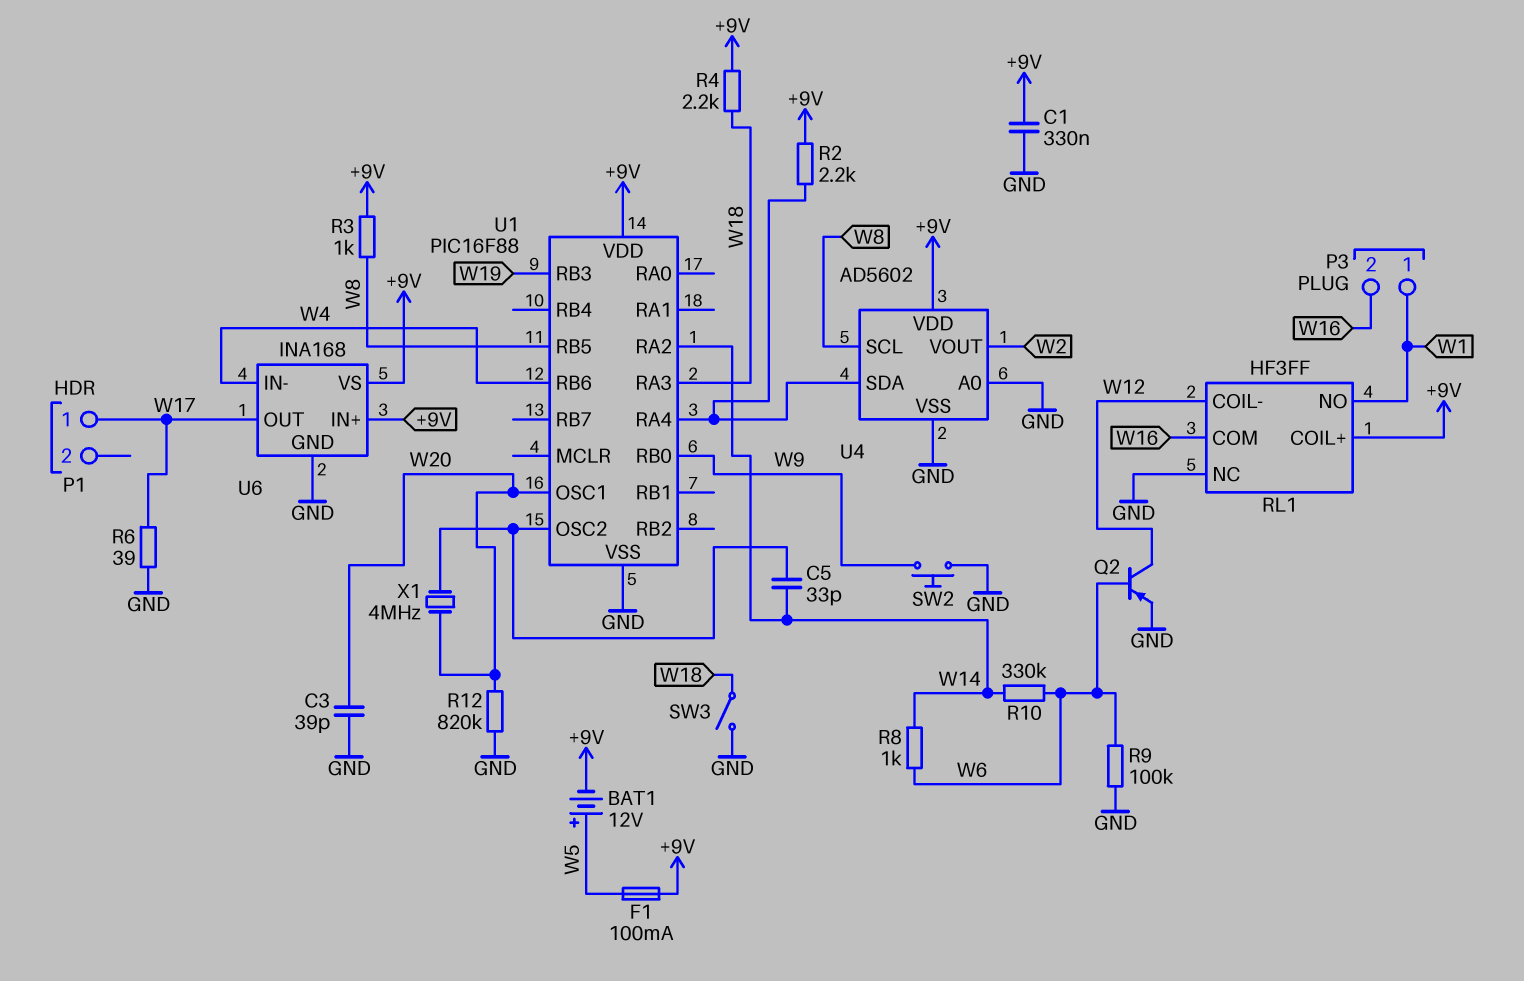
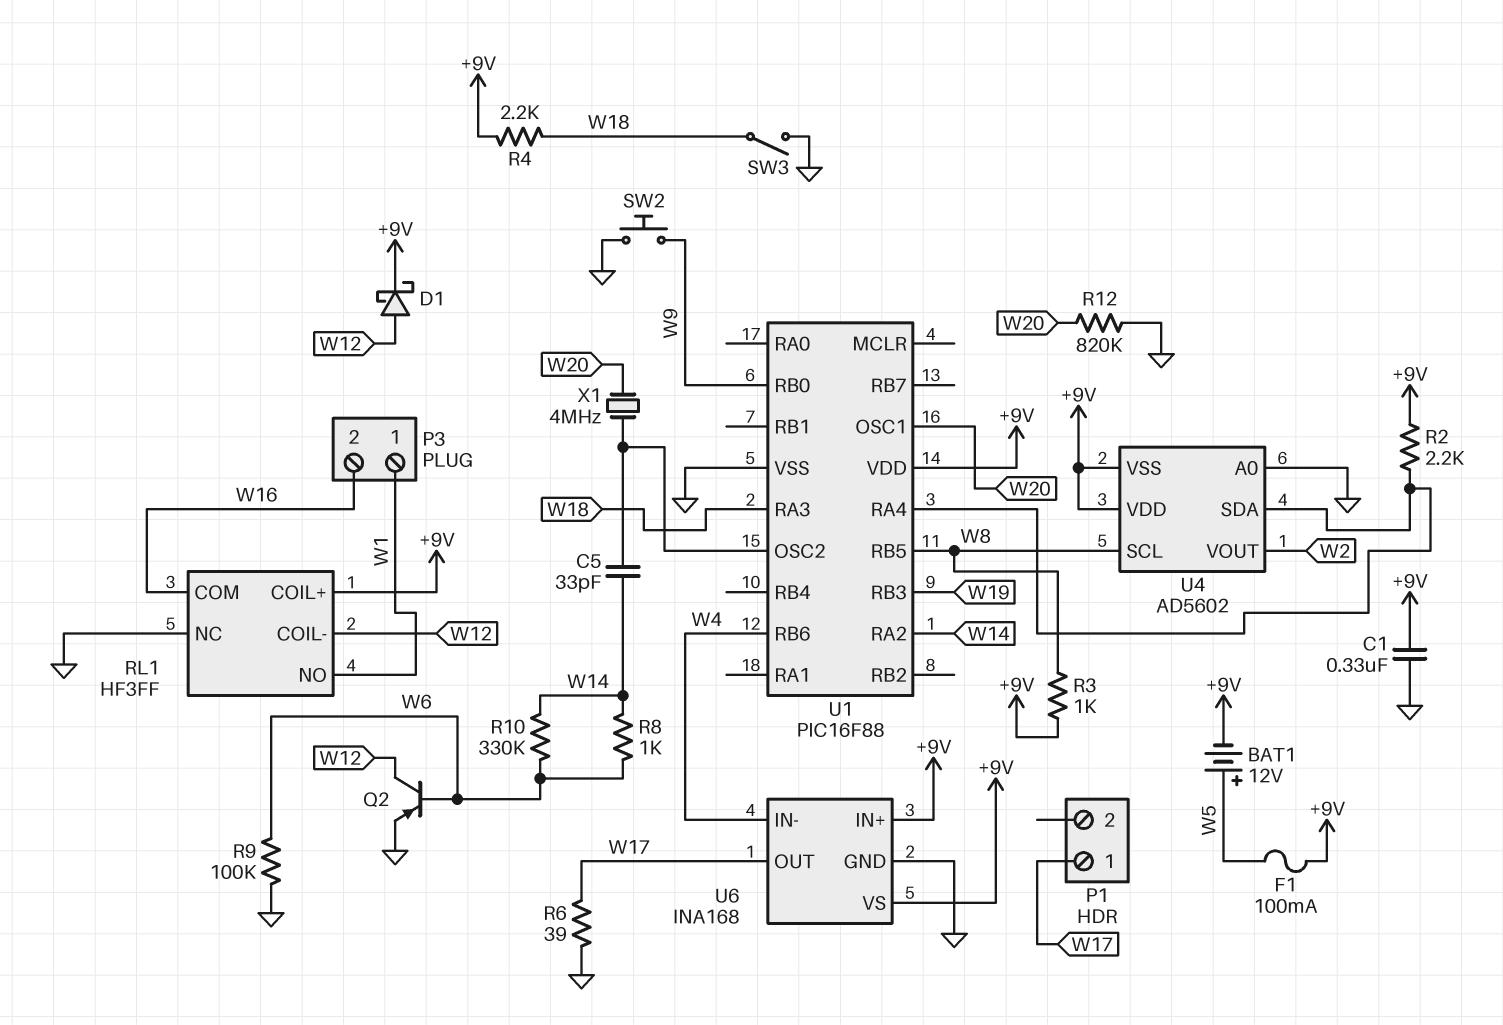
C3: 39pF (GND, W20) -> none
D1: none -> schottky (A W12, K +9V)
U4 pin VSS: GND -> +9V

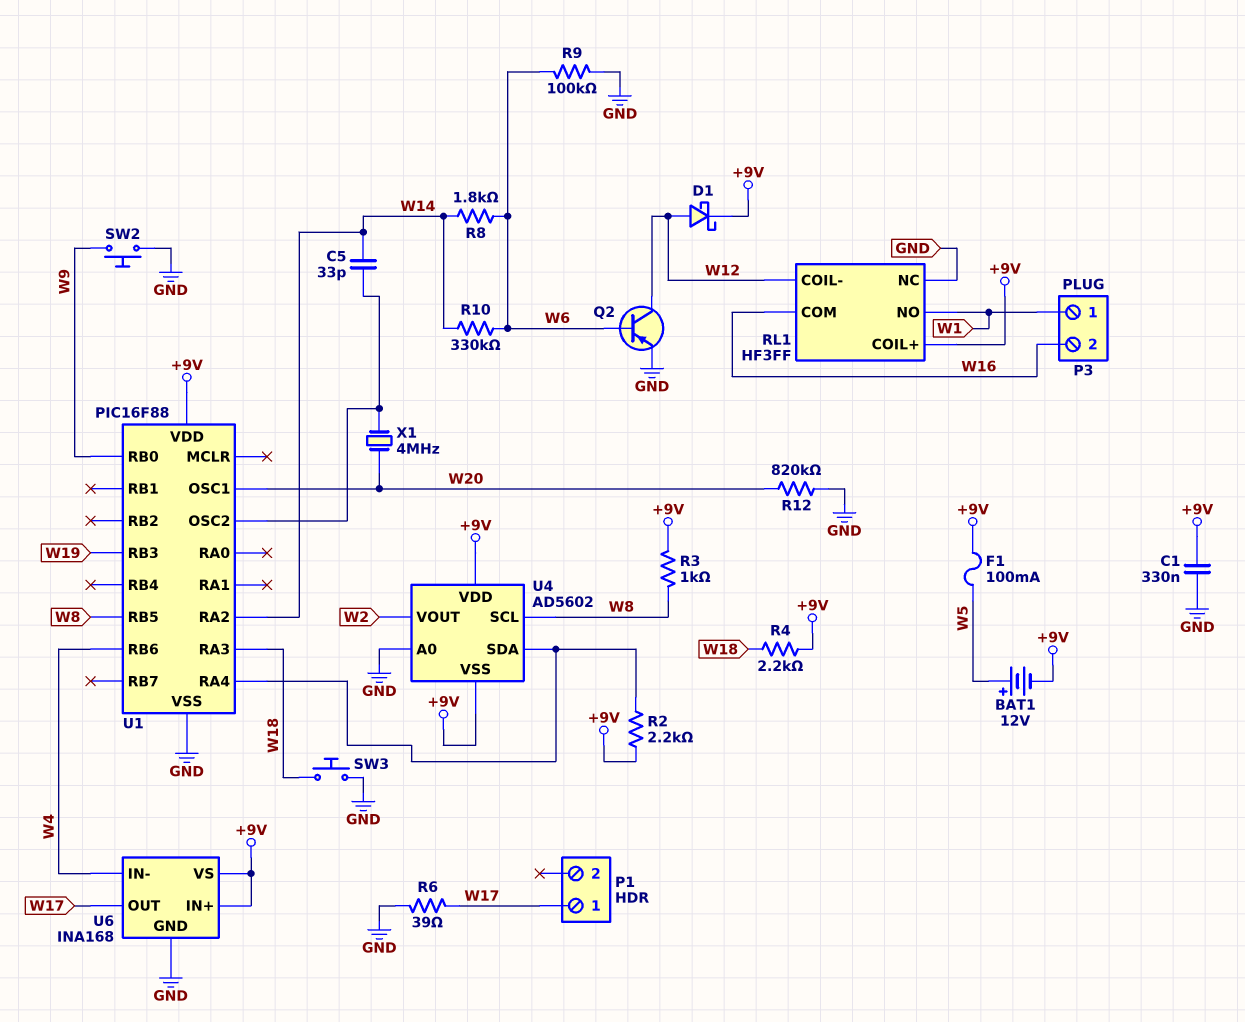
R8: 1k (W6, W14) -> 1.8k (W6, W14)
SW3: switch (GND, W18) -> button (GND, W18)

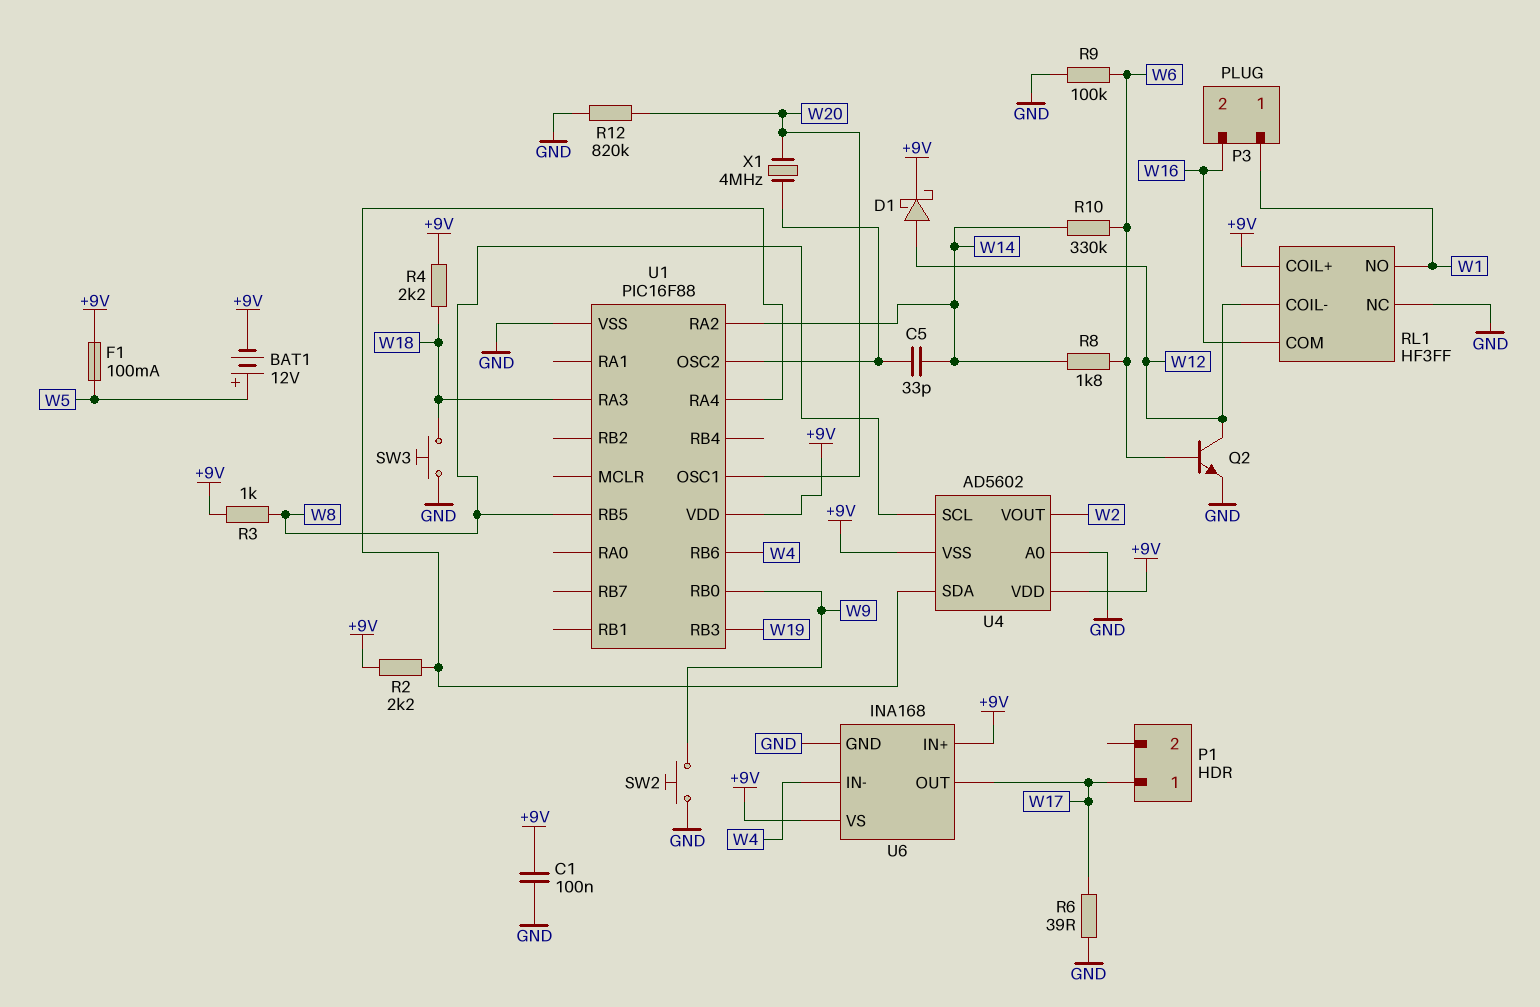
C1: 330nF (+9V, GND) -> 100nF (+9V, GND)
Q2: PNP (B W6, C W12, E GND) -> NPN (B W6, C W12, E GND)

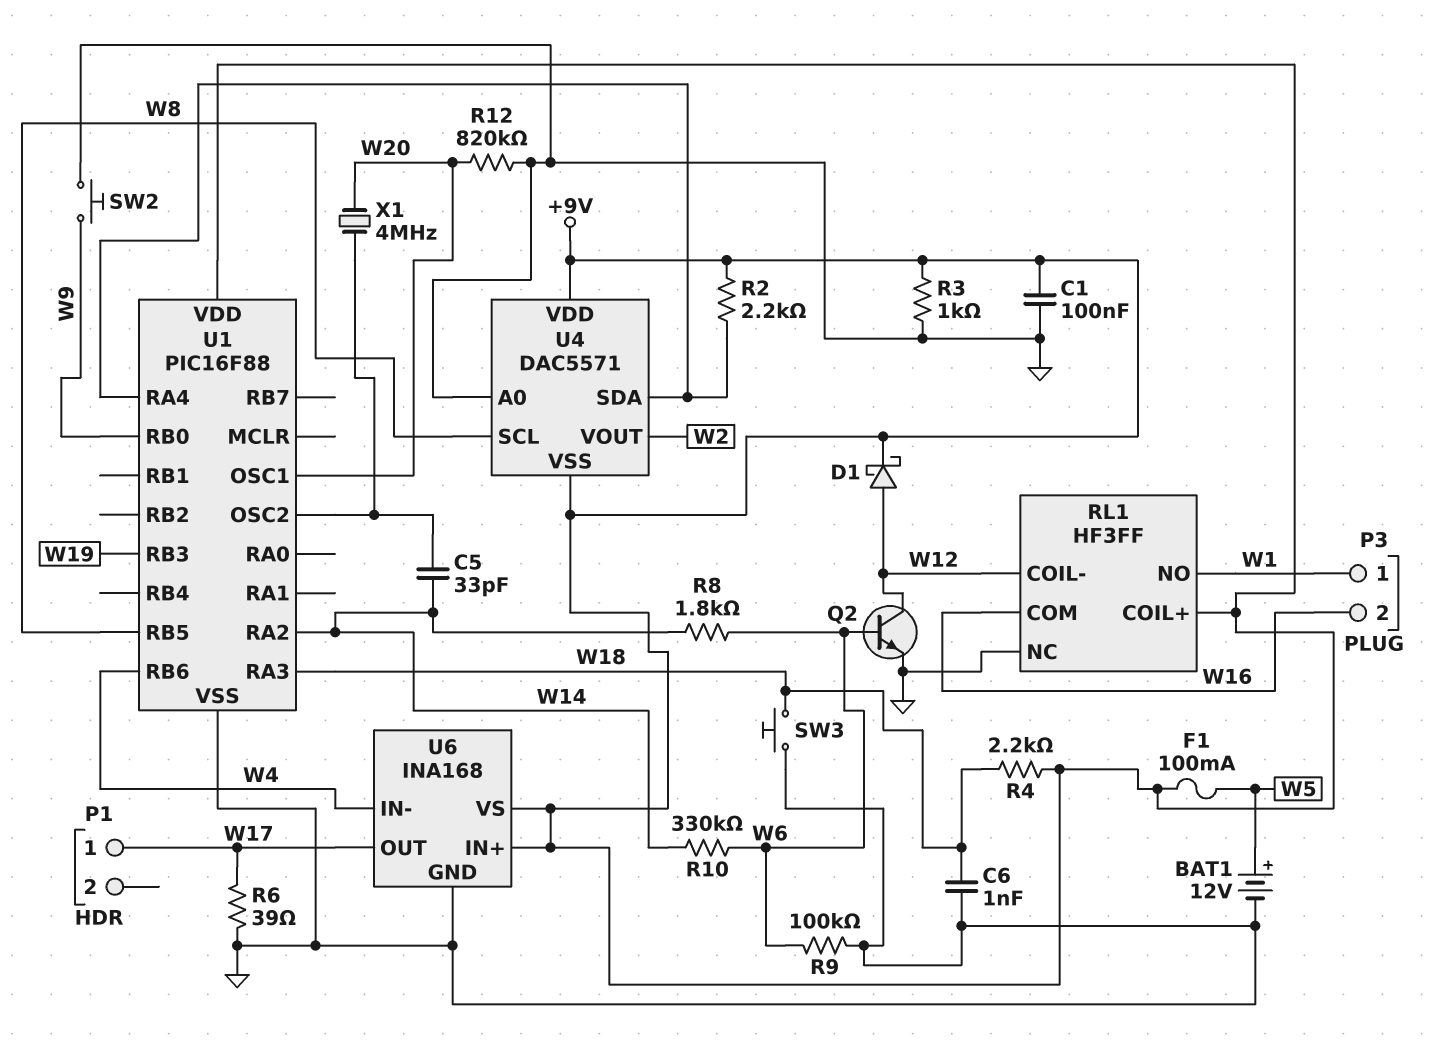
BAT1: 12V (plus W5, minus +9V) -> 12V (plus W5, minus GND)
C6: none -> 1nF (GND, W18)
R3: 1k (+9V, W8) -> 1k (+9V, GND)
U4: AD5602 -> DAC5571

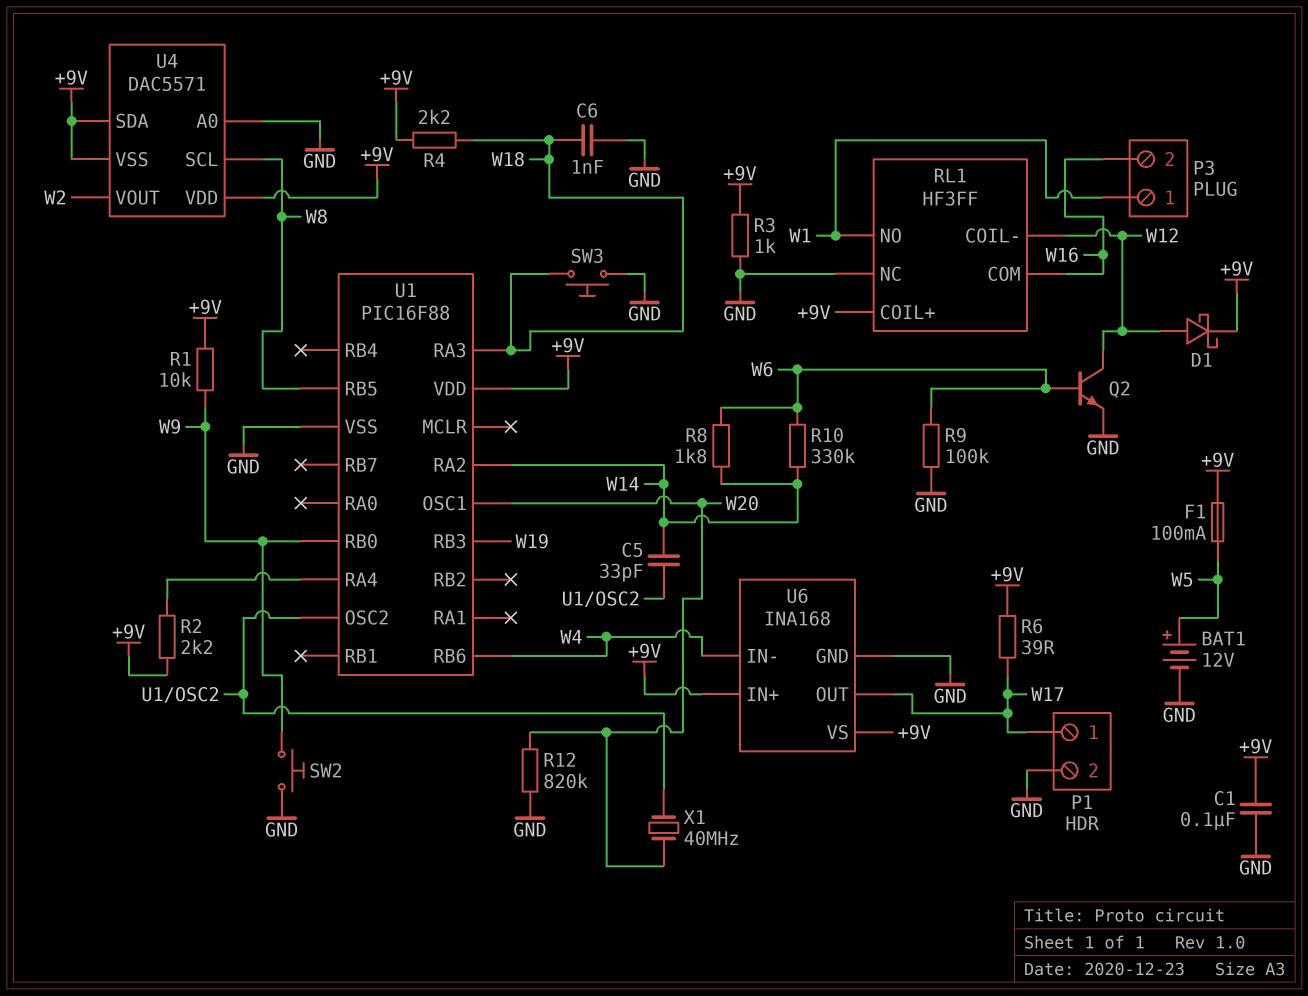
P1 pin 2: none -> GND
R1: none -> 10k (+9V, W9)
R6: 39 (GND, W17) -> 39 (+9V, W17)
U4 pin SDA: U1/RA4 -> +9V
X1: 4MHz (U1/OSC2, W20) -> 40MHz (U1/OSC2, W20)

